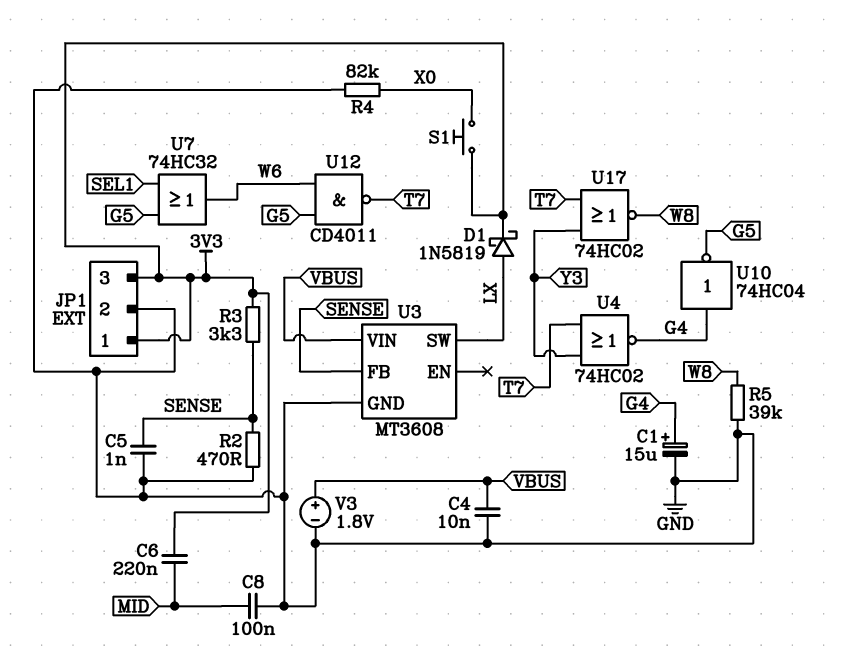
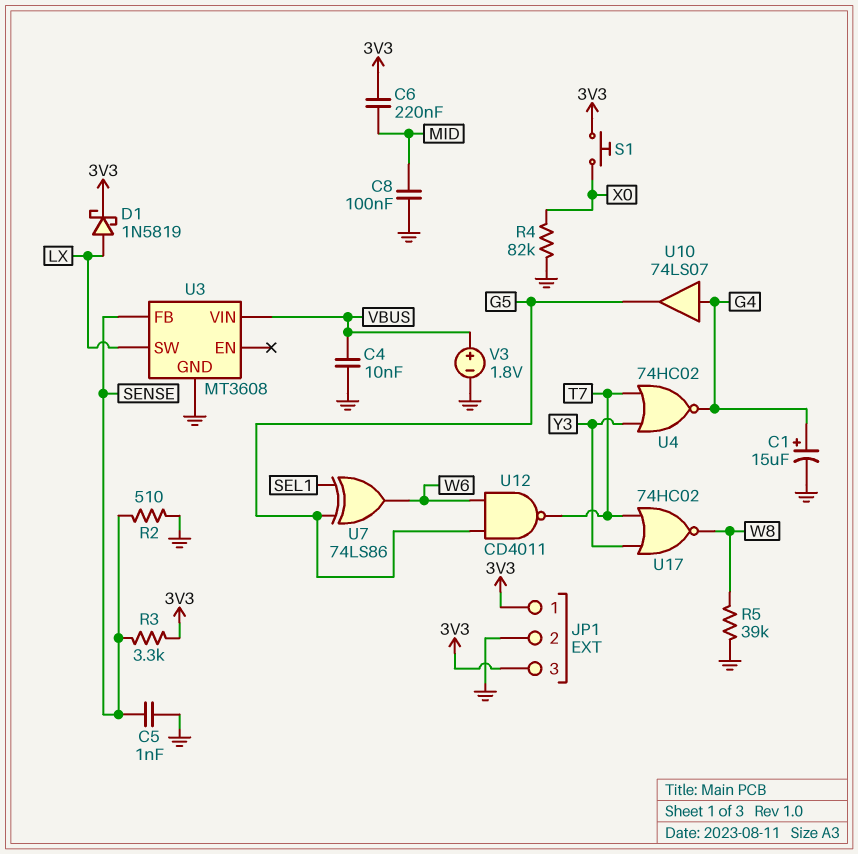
R2: 470 (GND, SENSE) -> 510 (GND, SENSE)
U7: OR 74HC32 (in G5, in SEL1, out W6) -> XOR 74LS86 (in G5, in SEL1, out W6)
U10: NOT 74HC04 (in G4, out G5) -> buffer 74LS07 (in G4, out G5)

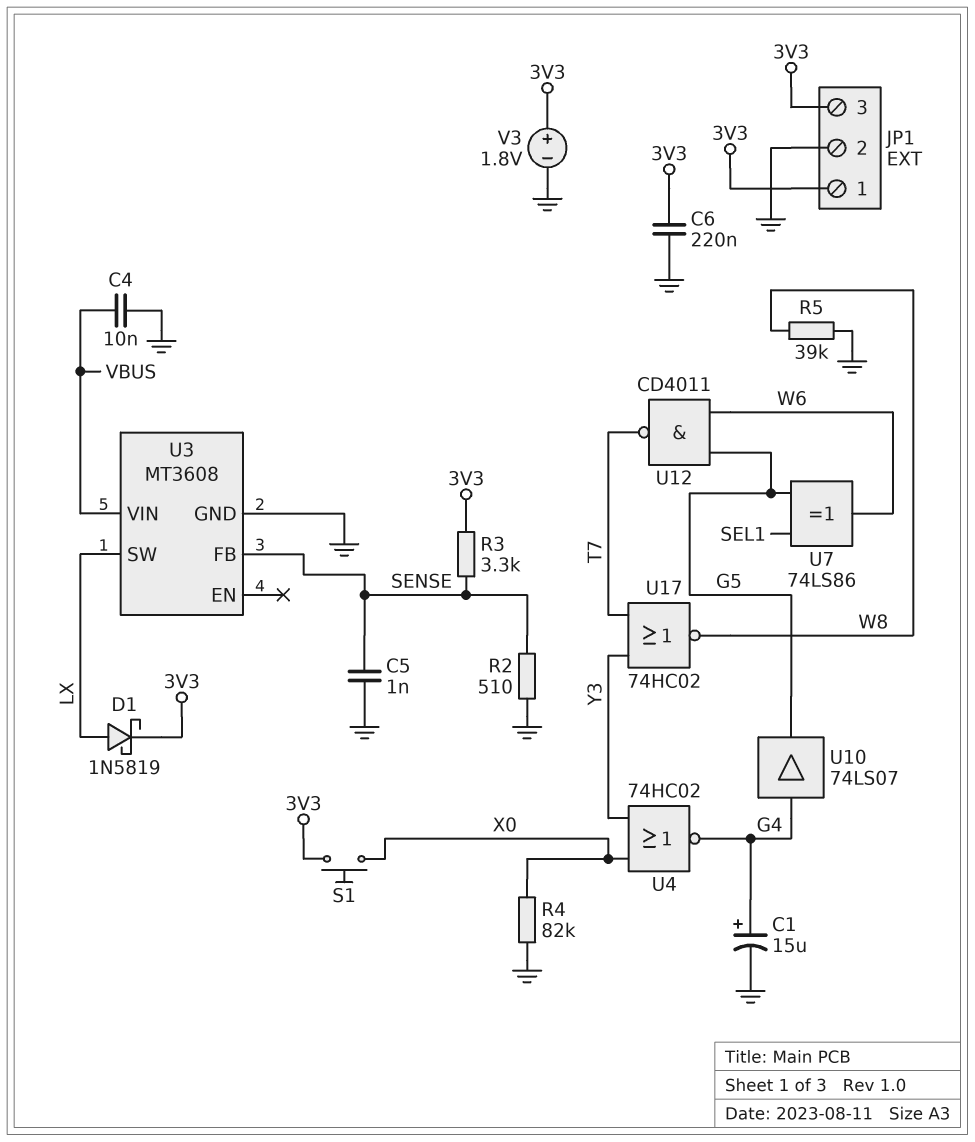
C6: 220nF (3V3, MID) -> 220nF (3V3, GND)
C8: 100nF (GND, MID) -> none
U4: NOR 74HC02 (in T7, in Y3, out G4) -> NOR 74HC02 (in X0, in Y3, out G4)
V3: 1.8V (plus VBUS, minus GND) -> 1.8V (plus 3V3, minus GND)

